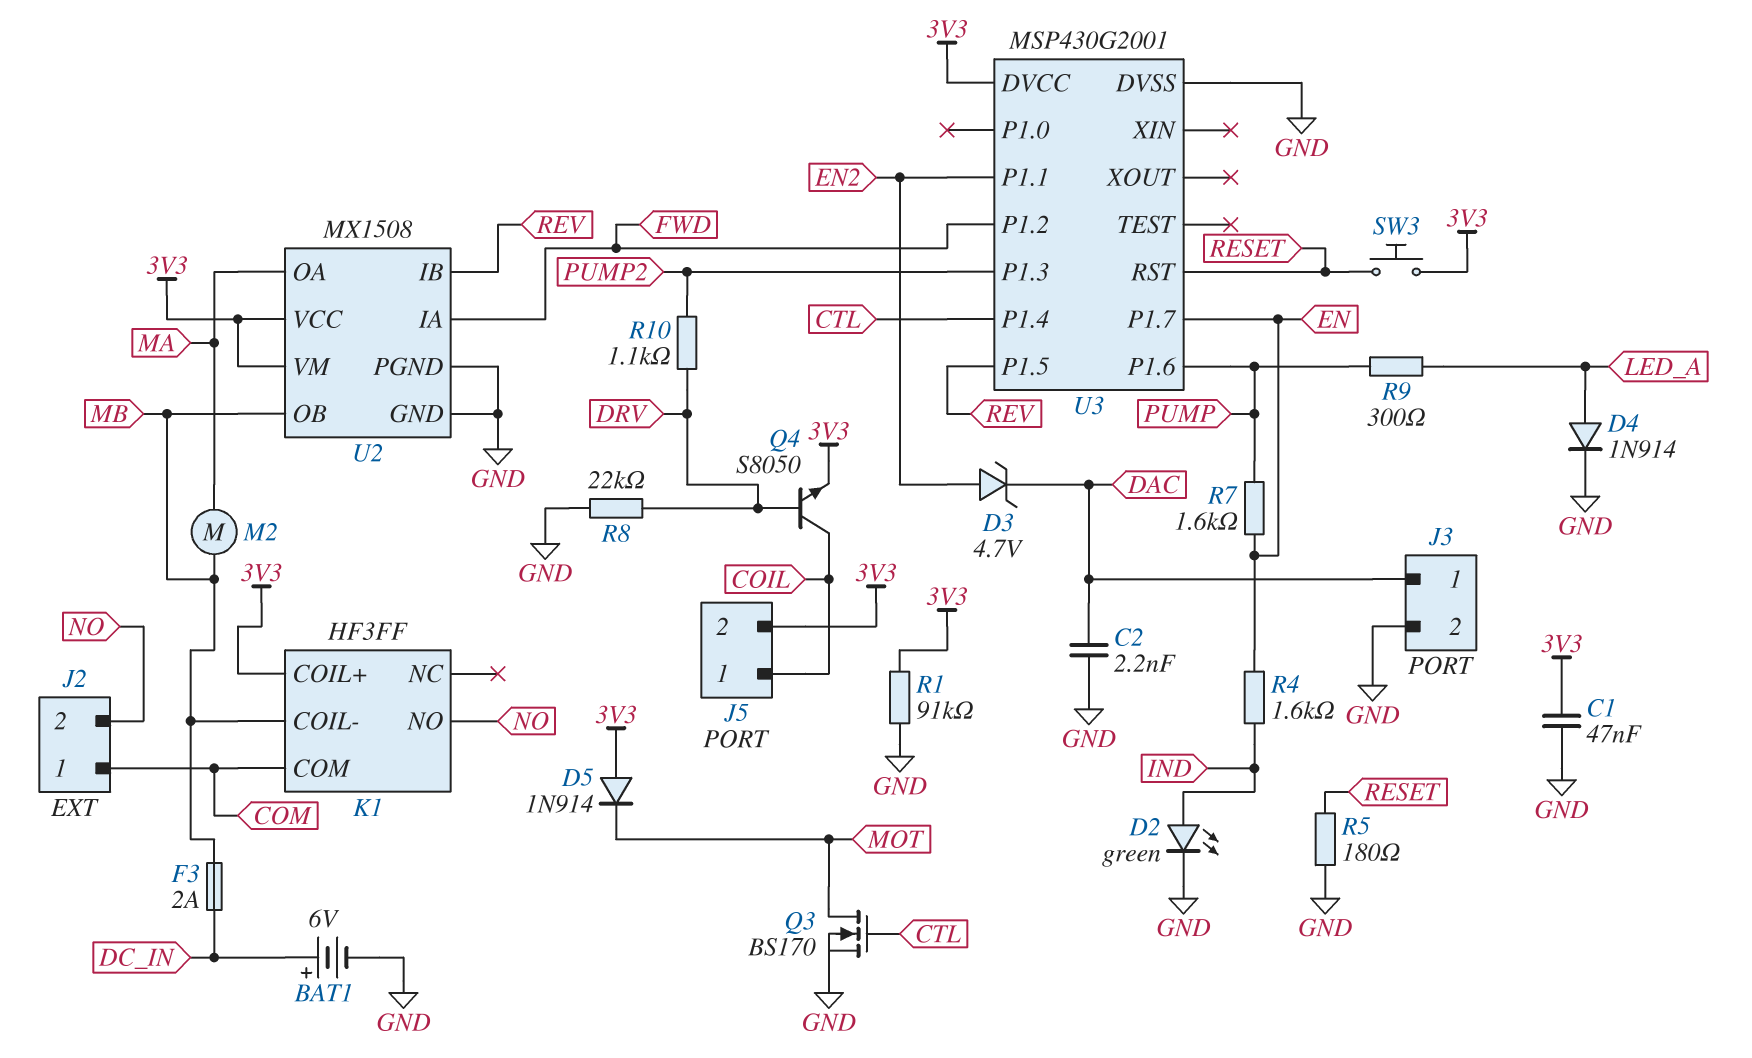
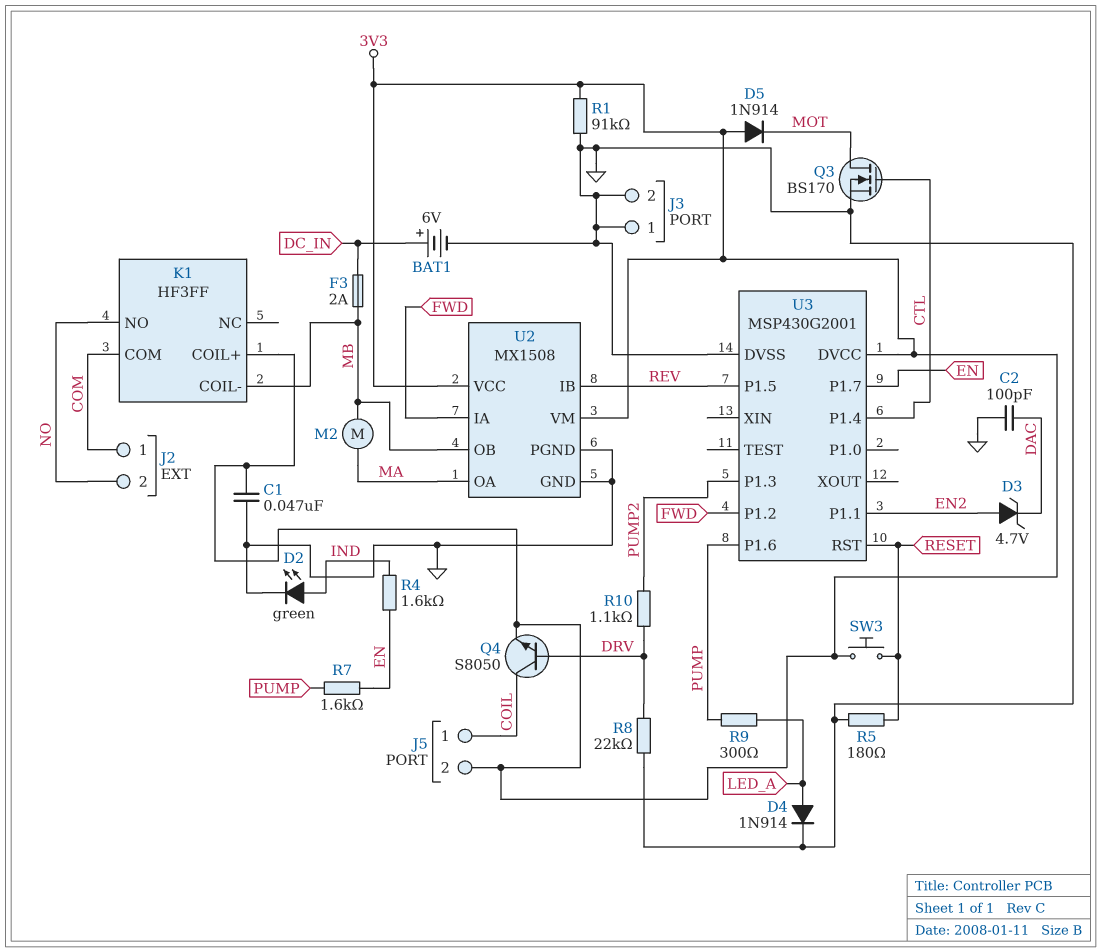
C2: 2.2nF (DAC, GND) -> 100pF (DAC, GND)
J3 pin 1: DAC -> GND

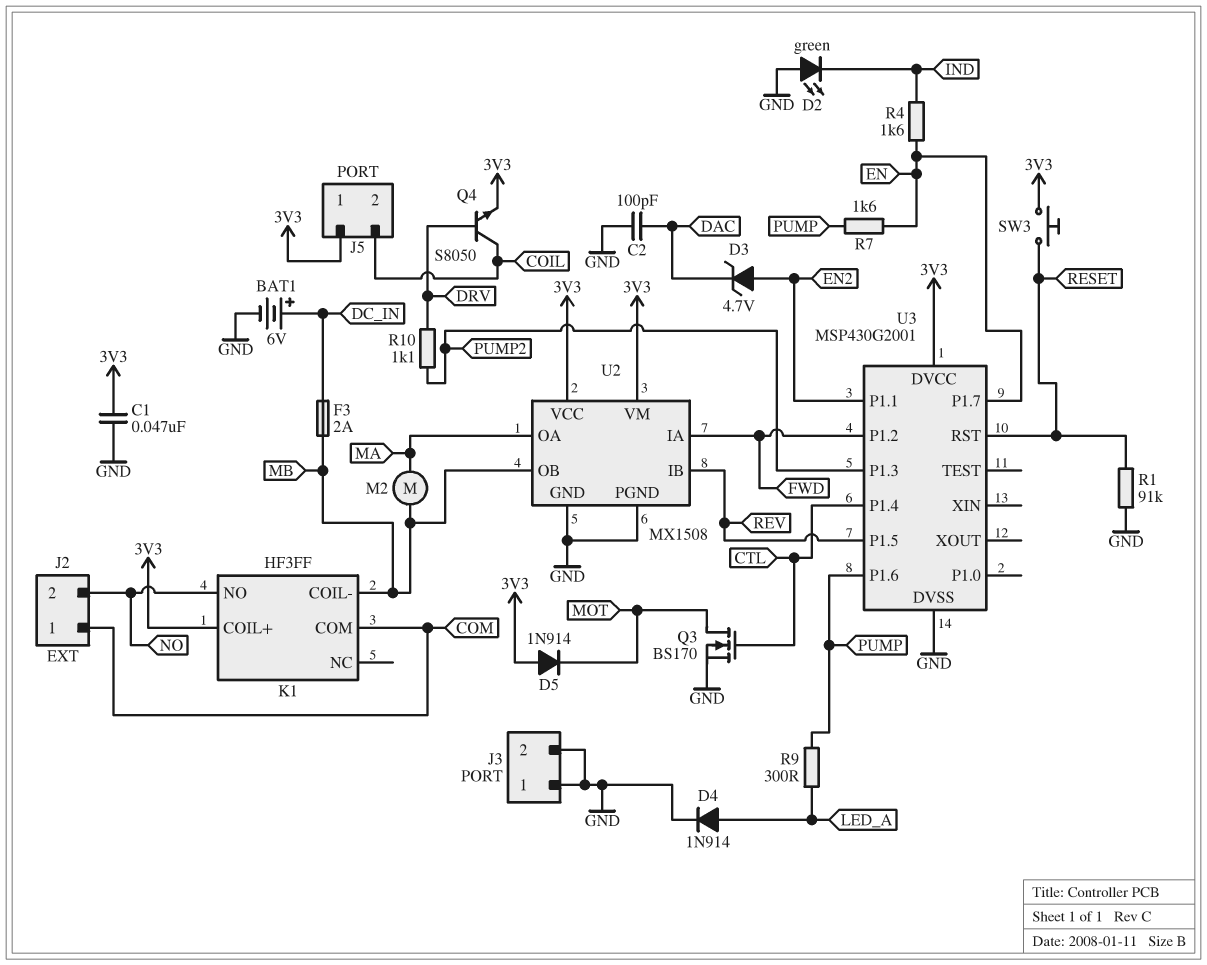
D2: LED green (A IND, K GND) -> LED green (A GND, K IND)
J5 pin 1: COIL -> 3V3
J5 pin 2: 3V3 -> COIL
R1: 91k (3V3, GND) -> 91k (GND, RESET)
R5: 180 (GND, RESET) -> none
R8: 22k (DRV, GND) -> none

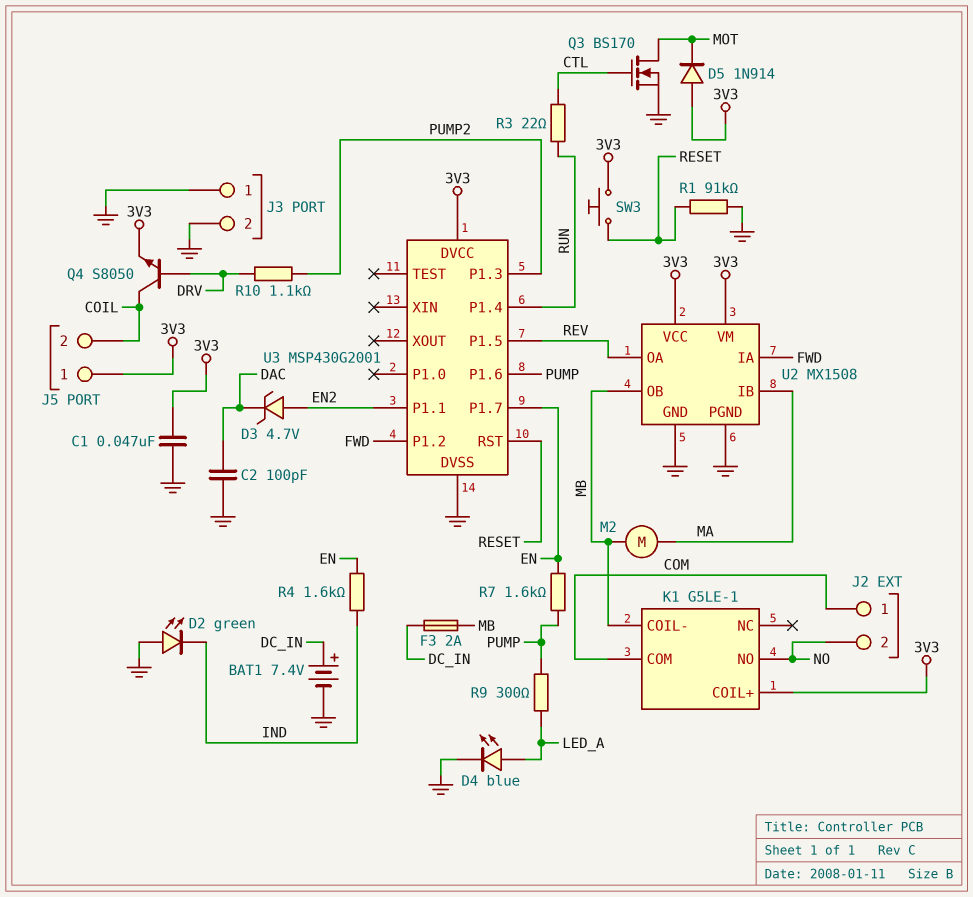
BAT1: 6V (plus DC_IN, minus GND) -> 7.4V (plus DC_IN, minus GND)
D4: diode 1N914 (A LED_A, K GND) -> LED blue (A LED_A, K GND)
K1: HF3FF -> G5LE-1
R3: none -> 22 (CTL, RUN)
U2 pin IB: REV -> MA
U2 pin OA: MA -> REV
U3 pin P1.4: CTL -> RUN

